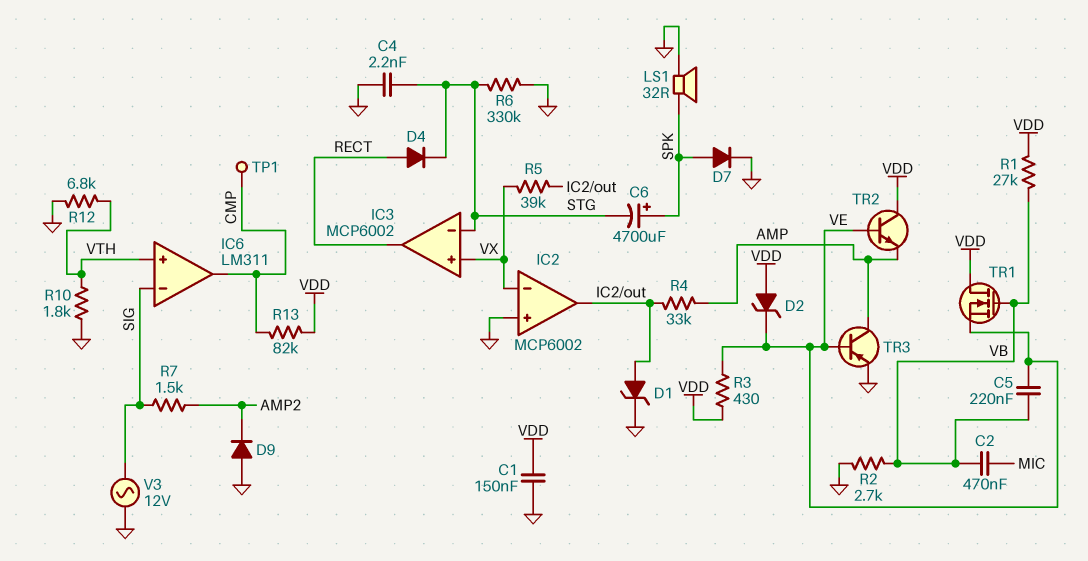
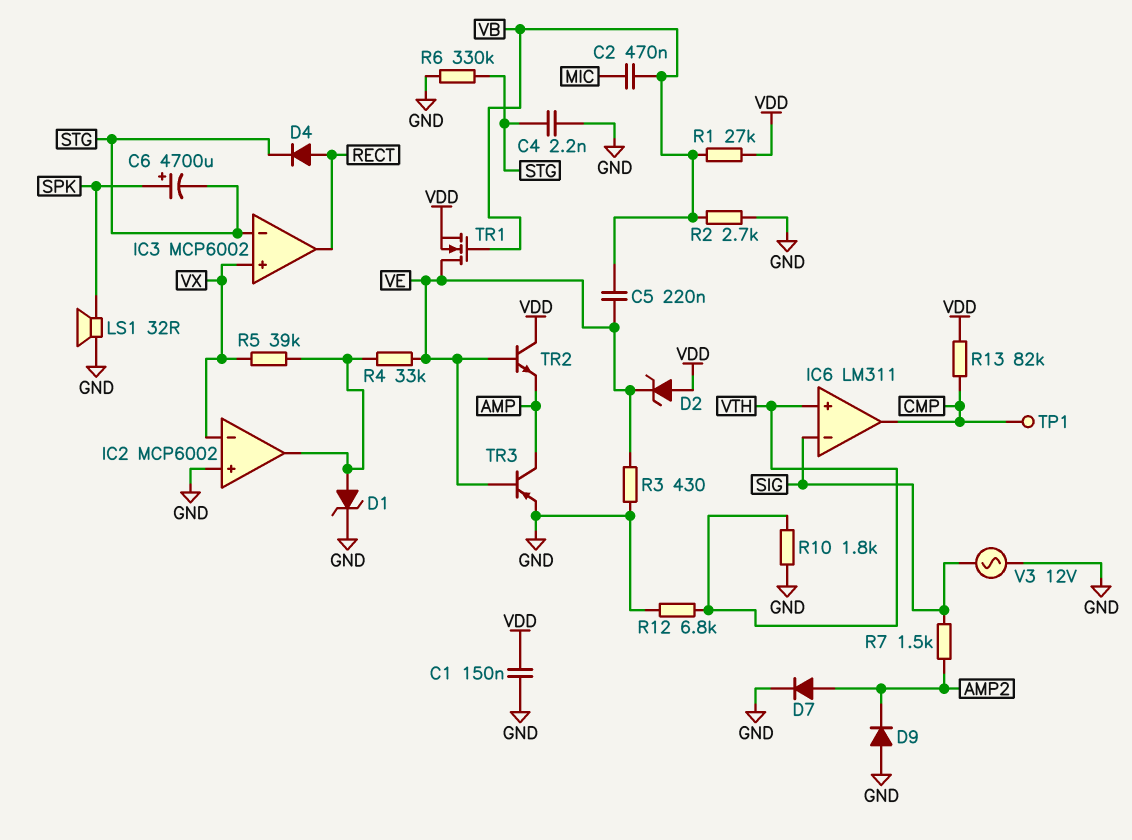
D7: diode (A SPK, K GND) -> diode (A AMP2, K GND)
R3: 430 (VDD, VE) -> 430 (GND, VE)
R4: 33k (AMP, IC2/out) -> 33k (IC2/out, VE)
TR1: NMOS (G VB, D VDD, S VE) -> NMOS (G VB, D VE, S VDD)

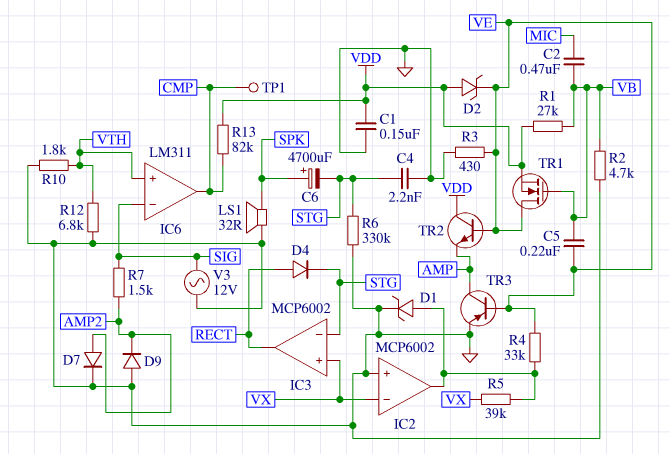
R2: 2.7k (GND, VB) -> 4.7k (GND, VB)

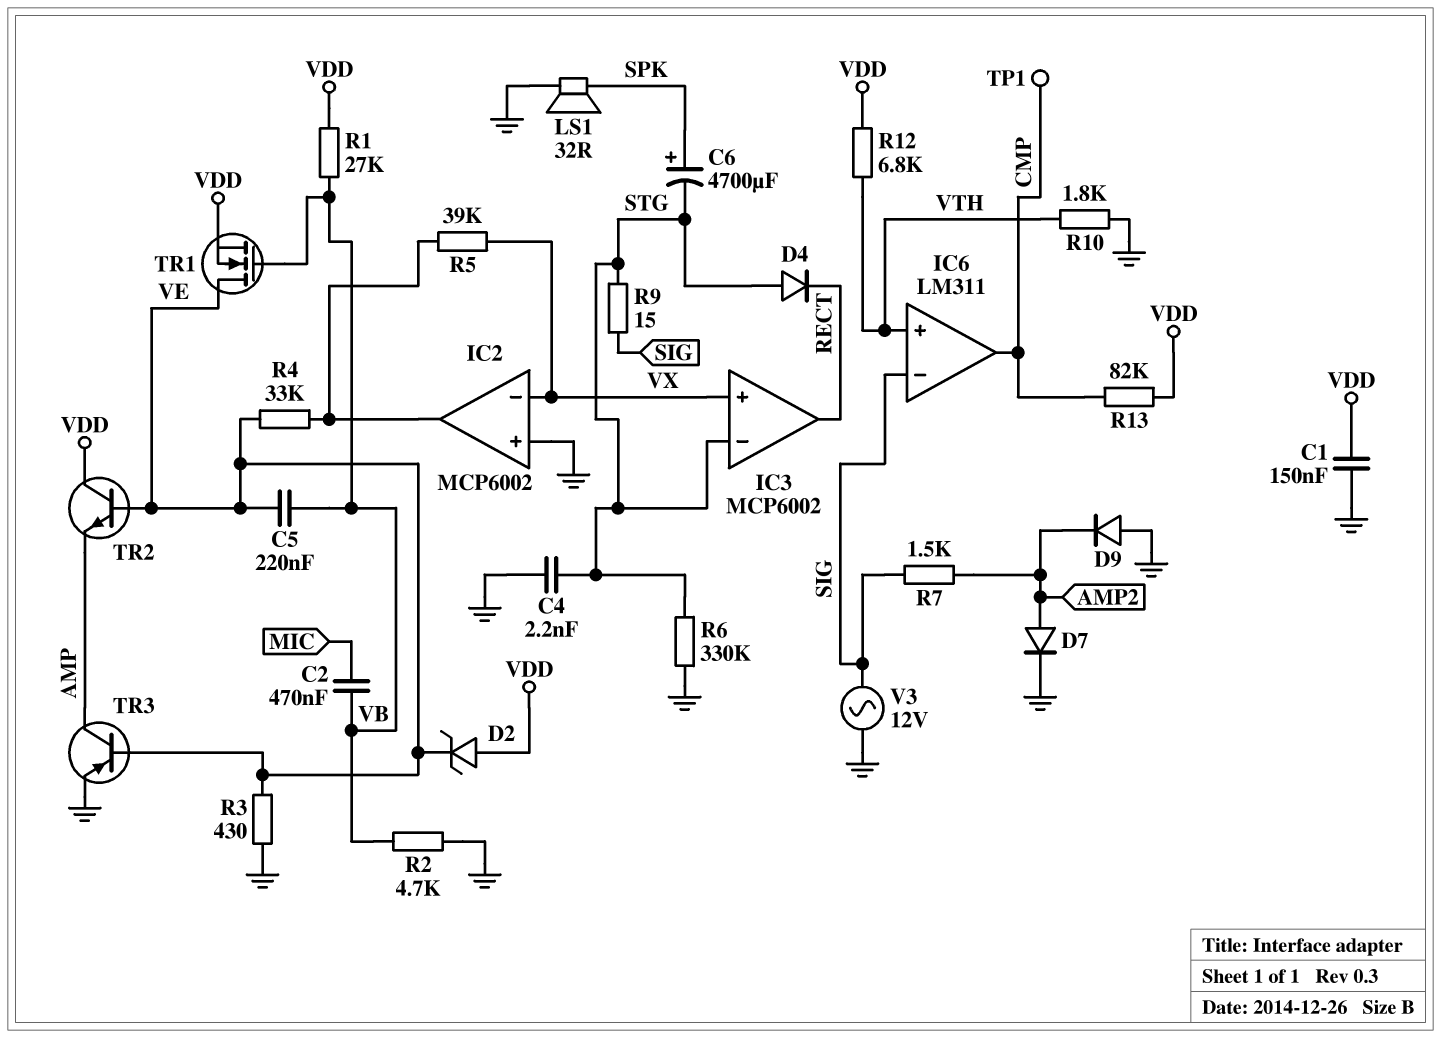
D1: zener (A IC2/out, K GND) -> none
D4: diode (A RECT, K STG) -> diode (A STG, K RECT)
R9: none -> 15 (SIG, STG)
R12: 6.8k (GND, VTH) -> 6.8k (VDD, VTH)

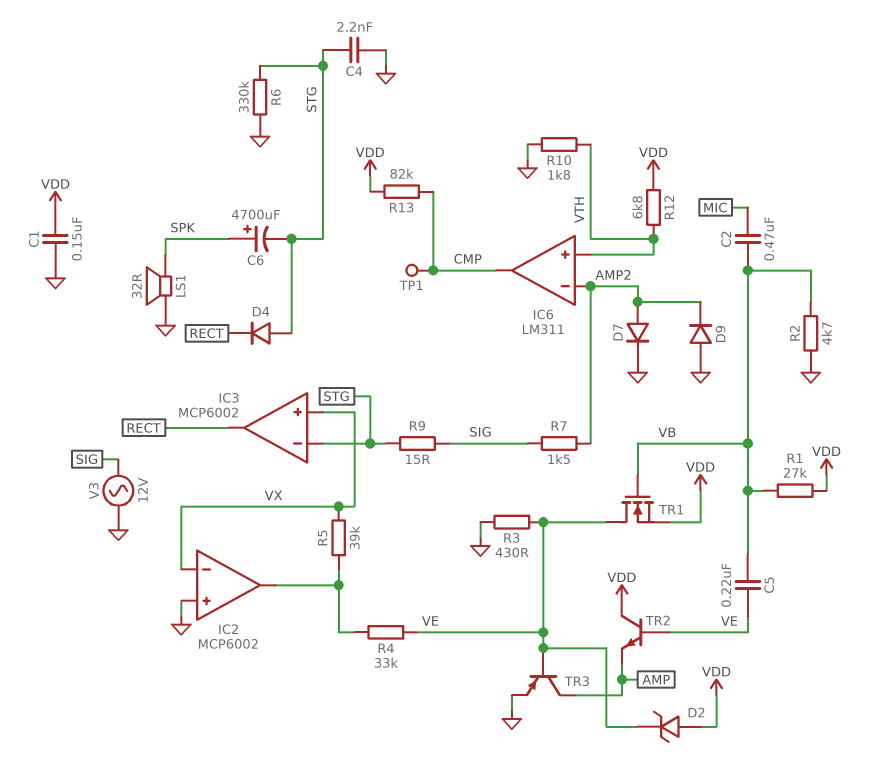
IC6 pin in-: SIG -> AMP2

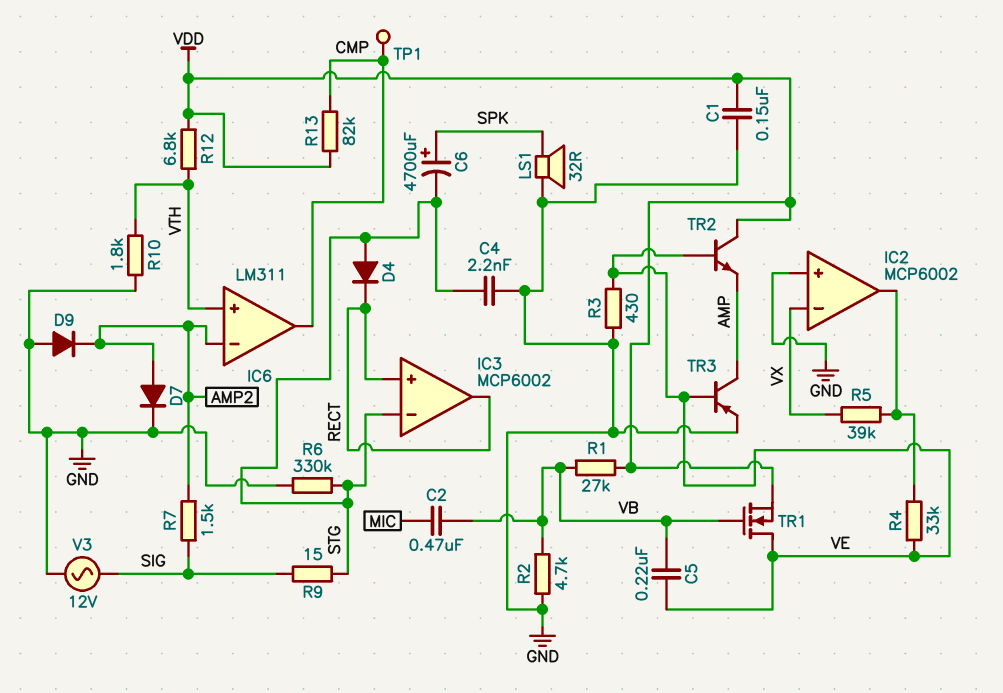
D2: zener (A VDD, K VE) -> none
IC3 pin in+: VX -> RECT

